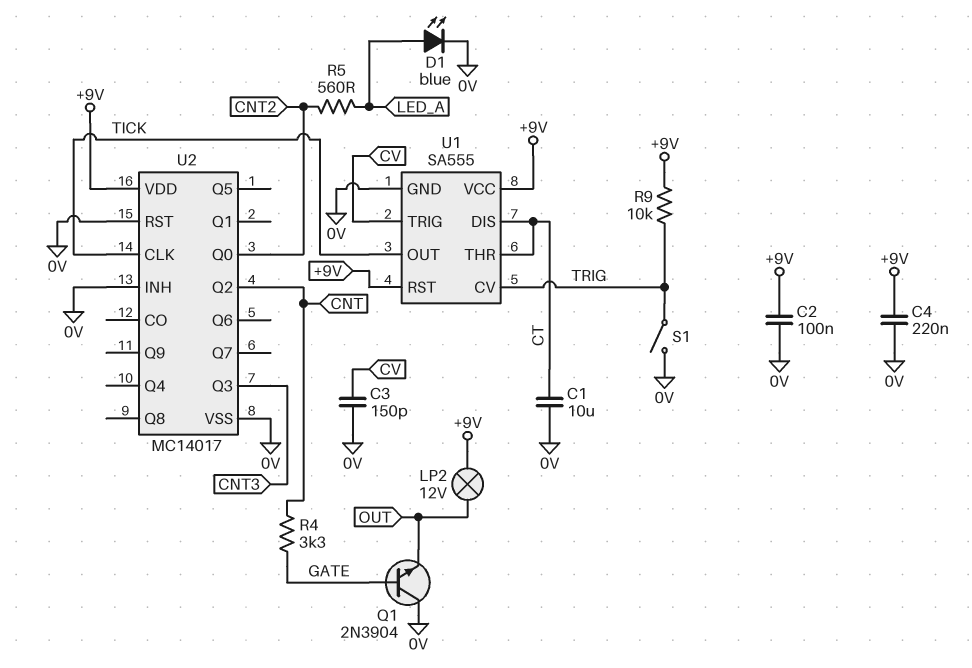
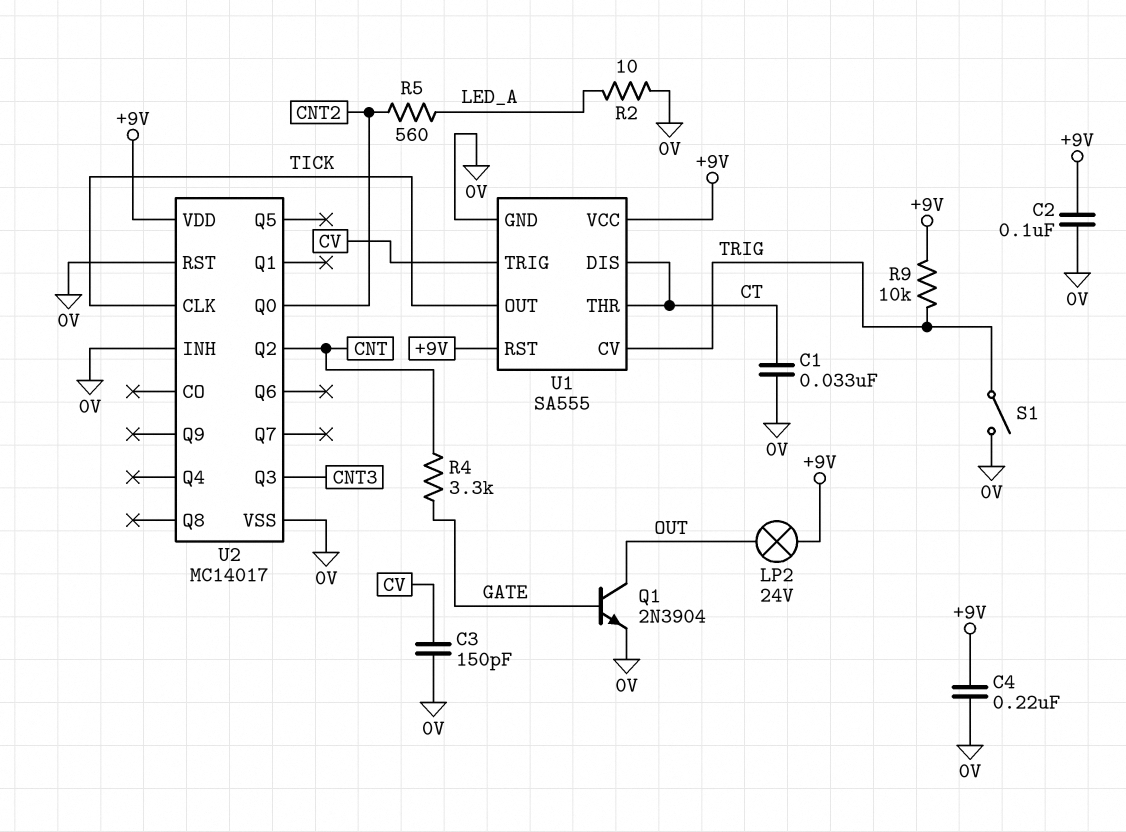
C1: 10uF (0V, CT) -> 33nF (0V, CT)
D1: LED blue (A LED_A, K 0V) -> none
LP2: lamp 12V (+9V, OUT) -> lamp 24V (+9V, OUT)
Q1: NPN 2N3904 (B GATE, C 0V, E OUT) -> NPN 2N3904 (B GATE, C OUT, E 0V)
R2: none -> 10 (0V, LED_A)

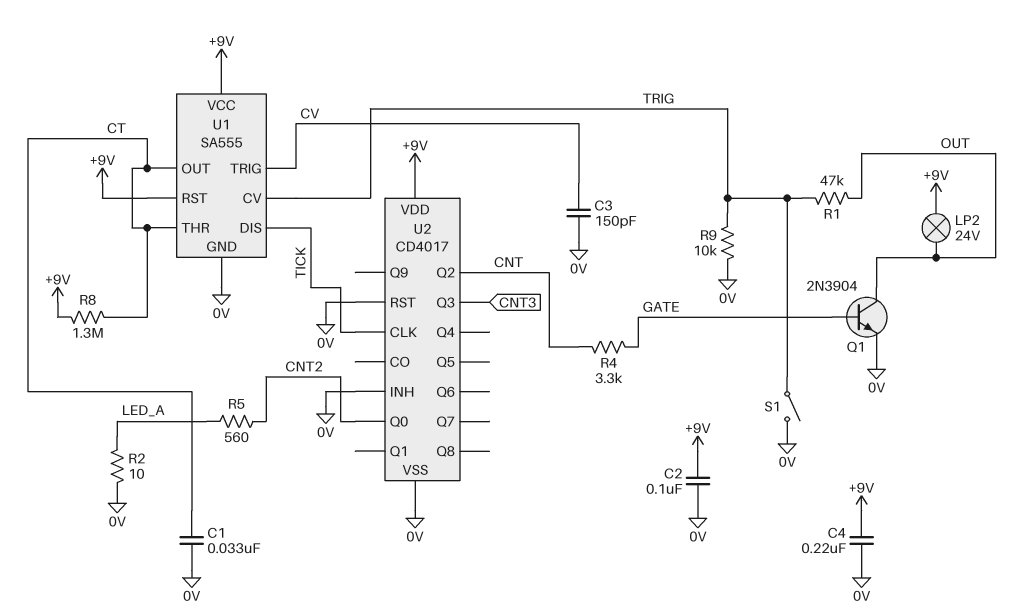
R1: none -> 47k (OUT, TRIG)
R8: none -> 1.3M (+9V, CT)
R9: 10k (+9V, TRIG) -> 10k (0V, TRIG)
U1 pin DIS: CT -> TICK
U1 pin OUT: TICK -> CT
U2: MC14017 -> CD4017

